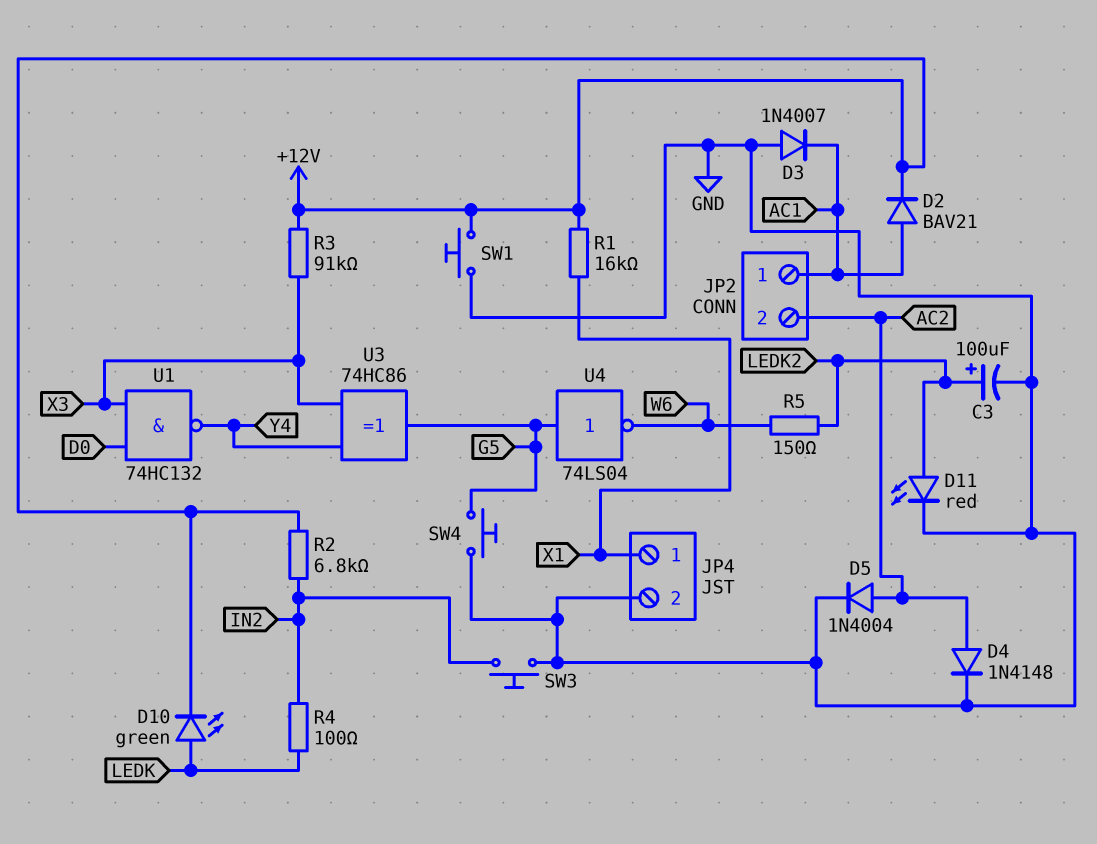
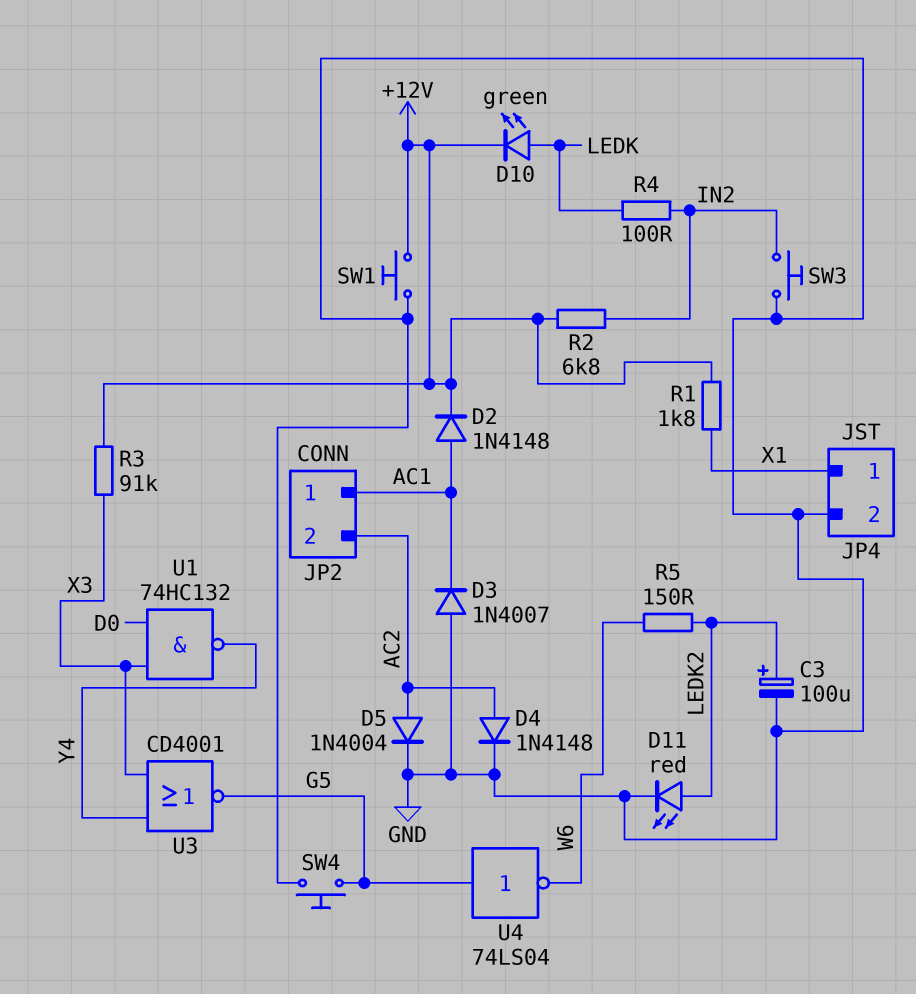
D2: diode BAV21 (A AC1, K +12V) -> diode 1N4148 (A AC1, K +12V)
R1: 16k (+12V, X1) -> 1.8k (+12V, X1)
U3: XOR 74HC86 (in X3, in Y4, out G5) -> NOR CD4001 (in X3, in Y4, out G5)

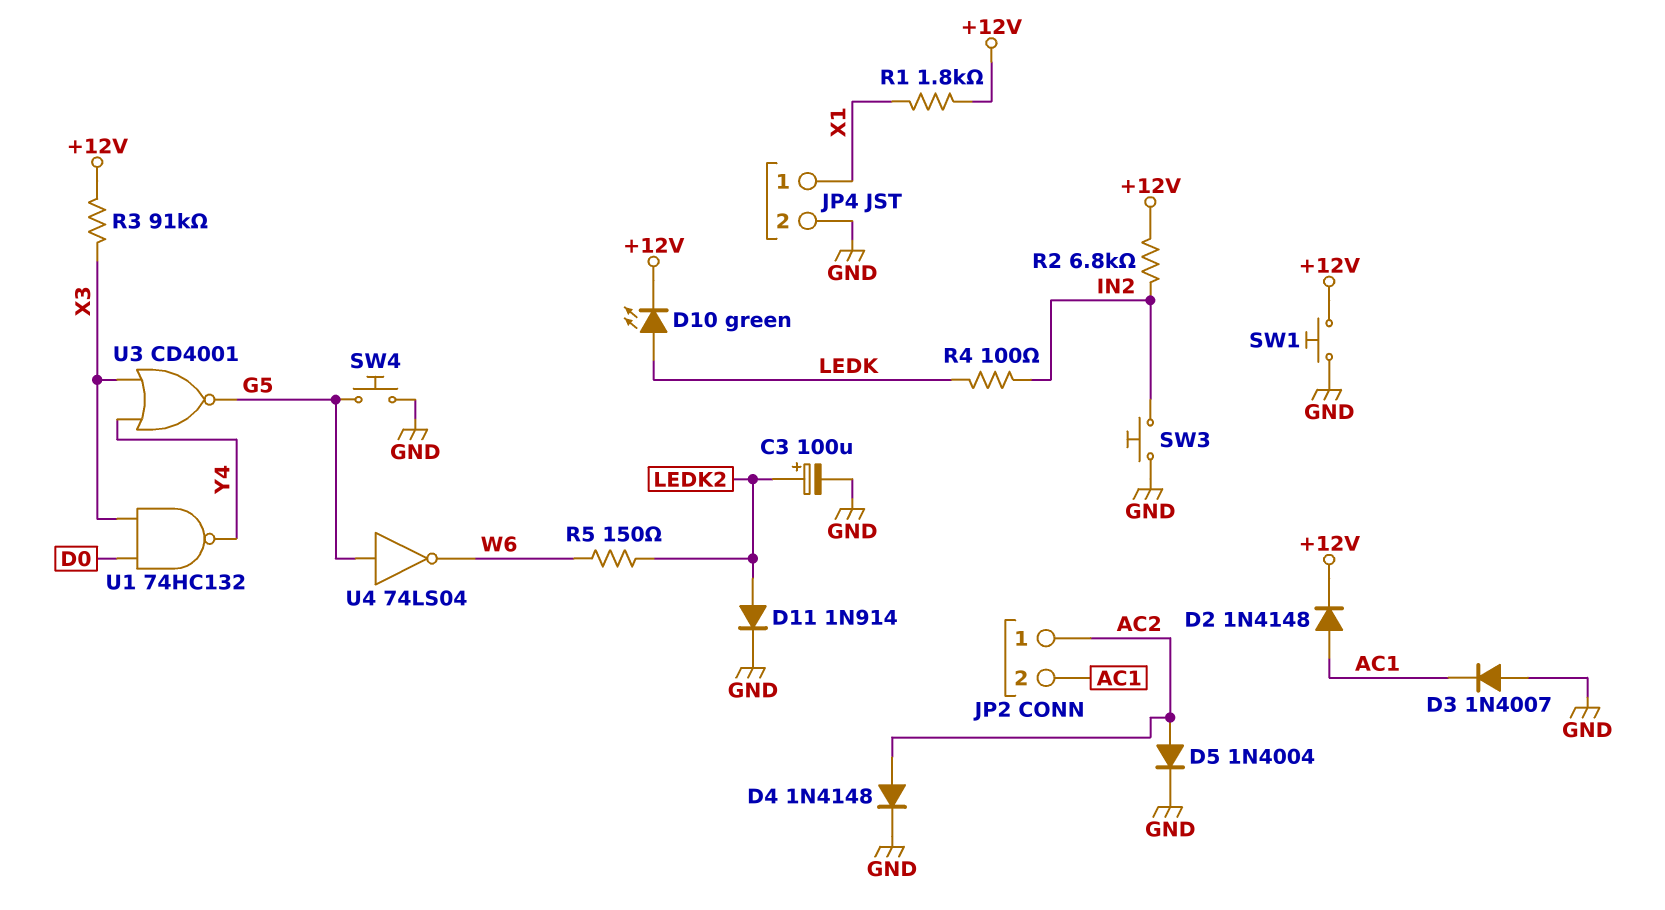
D11: LED red (A LEDK2, K GND) -> diode 1N914 (A LEDK2, K GND)
JP2 pin 1: AC1 -> AC2
JP2 pin 2: AC2 -> AC1

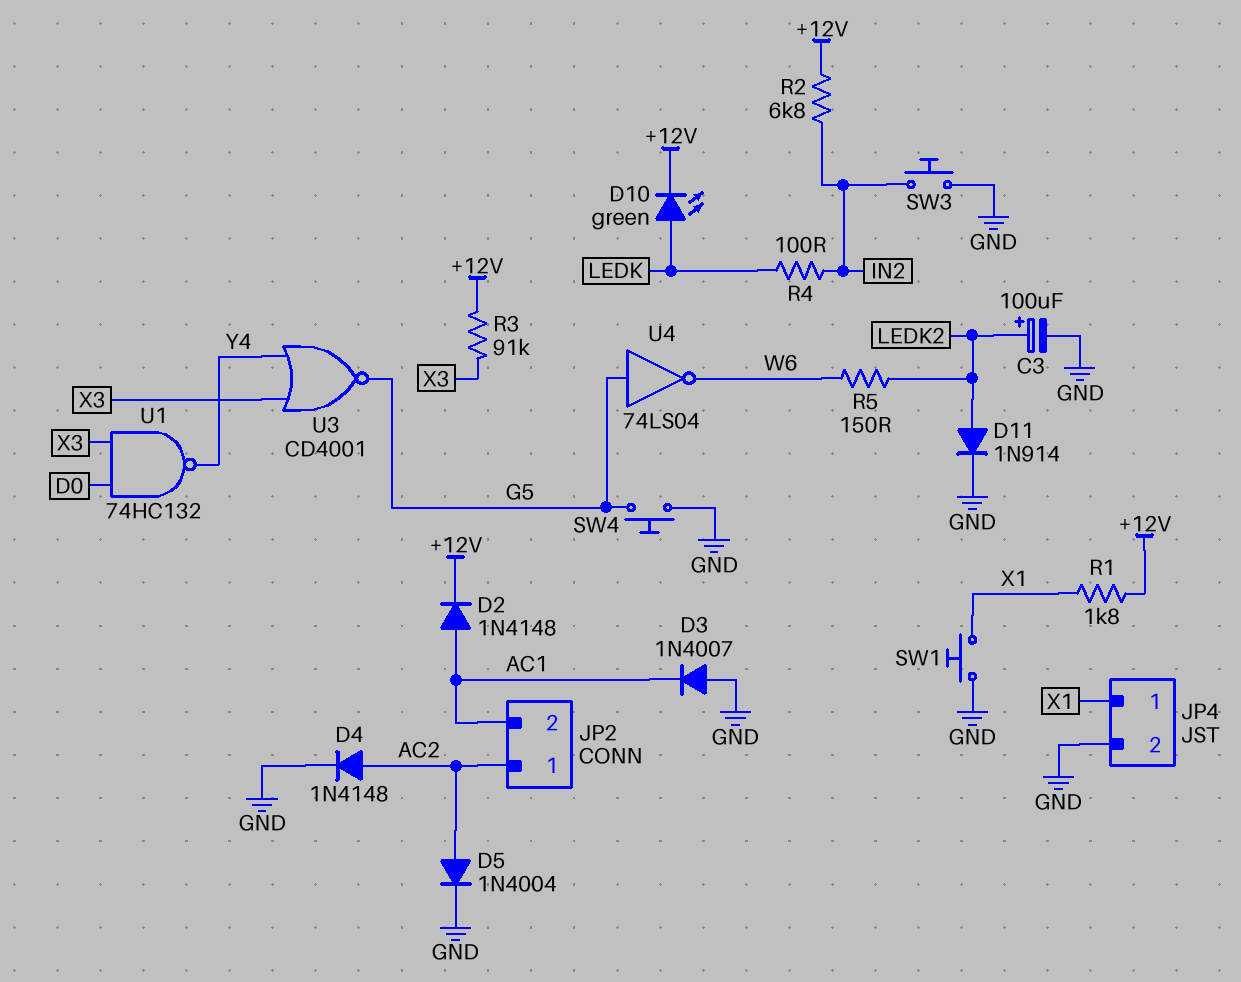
SW1: button (+12V, GND) -> button (GND, X1)

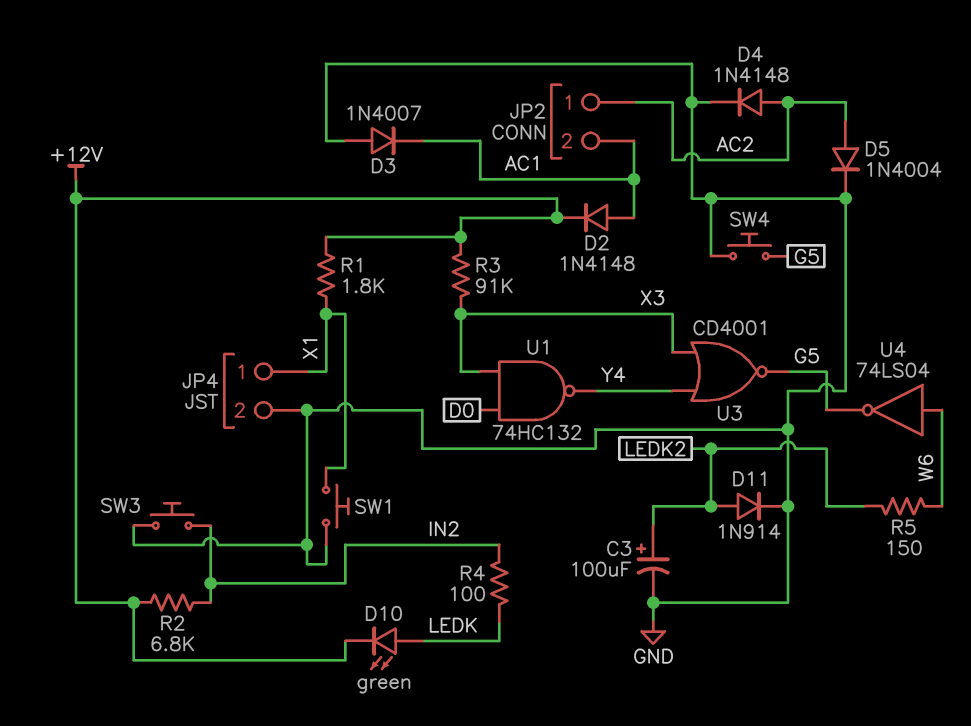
U4: NOT 74LS04 (in G5, out W6) -> NOT 74LS04 (in W6, out G5)

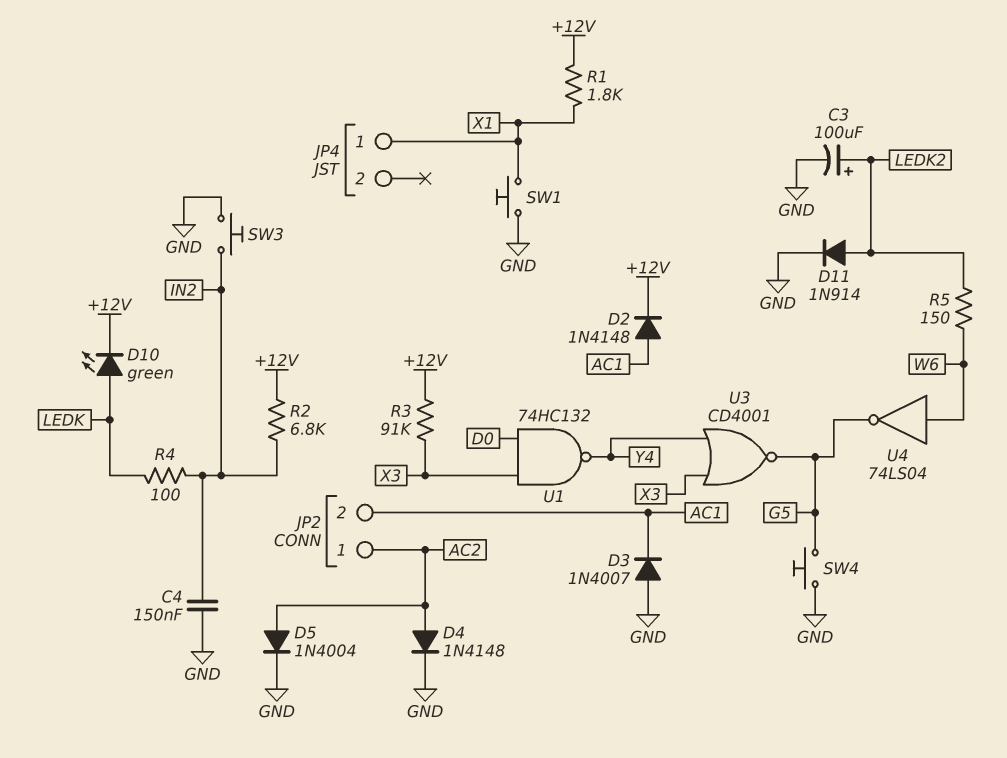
C4: none -> 150nF (GND, IN2)
JP4 pin 2: GND -> none

